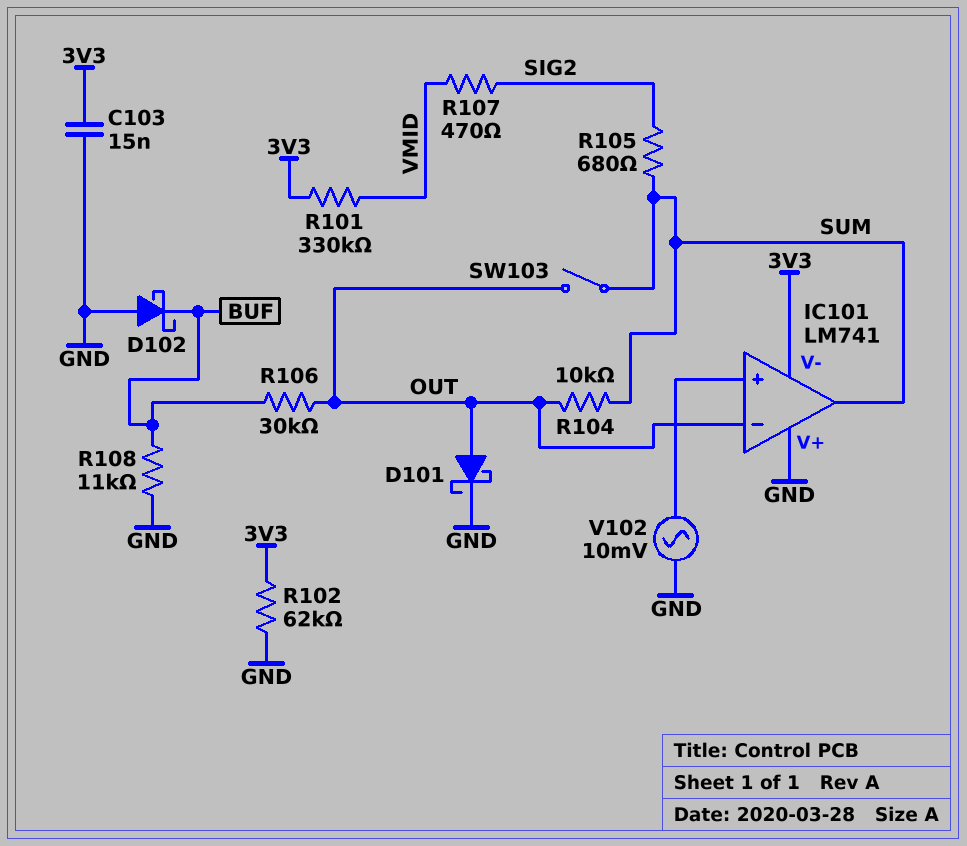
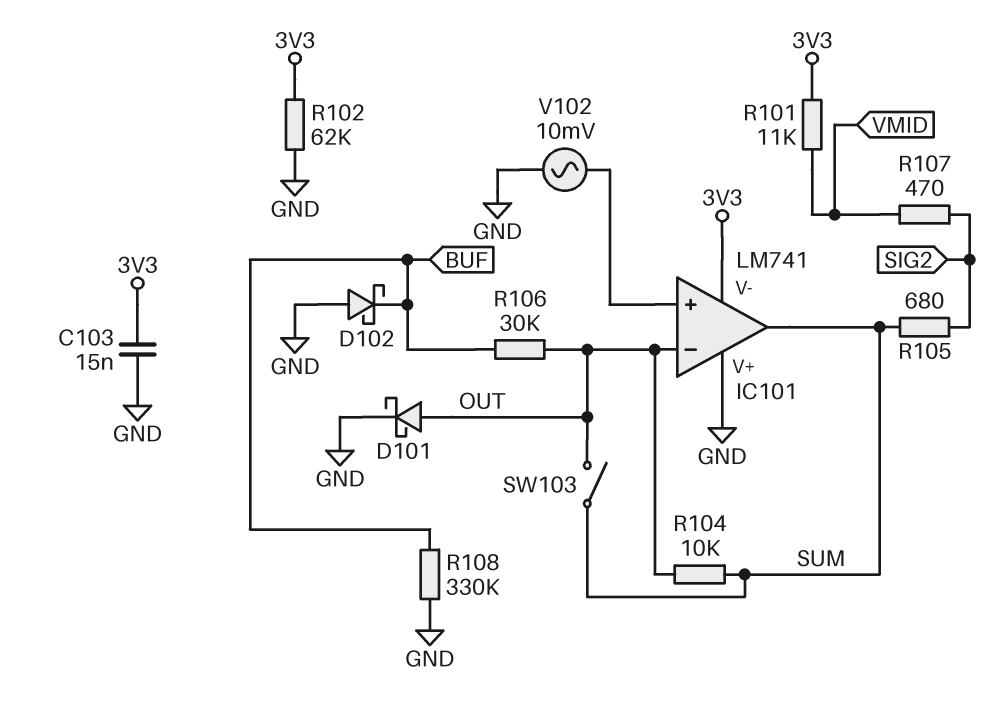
R101: 330k (3V3, VMID) -> 11k (3V3, VMID)
R108: 11k (BUF, GND) -> 330k (BUF, GND)

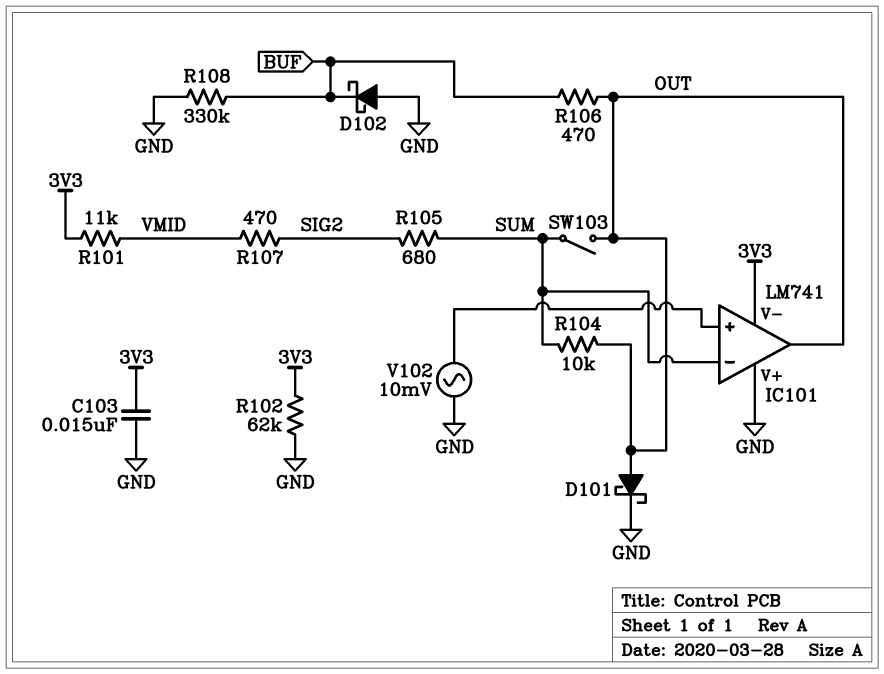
IC101 pin in-: OUT -> SUM
IC101 pin out: SUM -> OUT
R106: 30k (BUF, OUT) -> 470 (BUF, OUT)

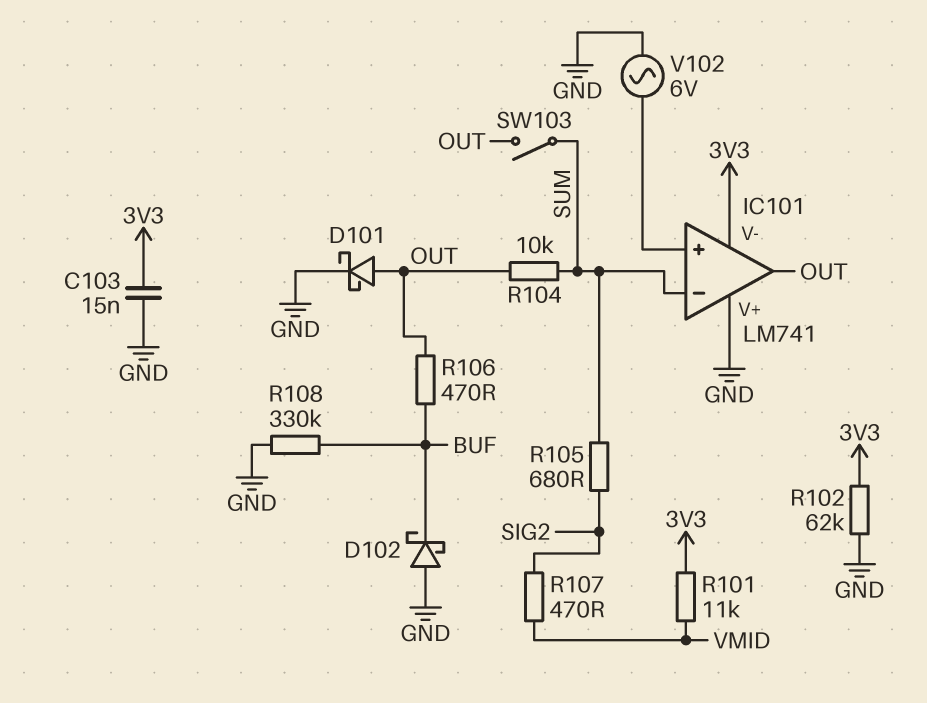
V102: AC 10mV (GND, IC101/in+) -> AC 6V (GND, IC101/in+)

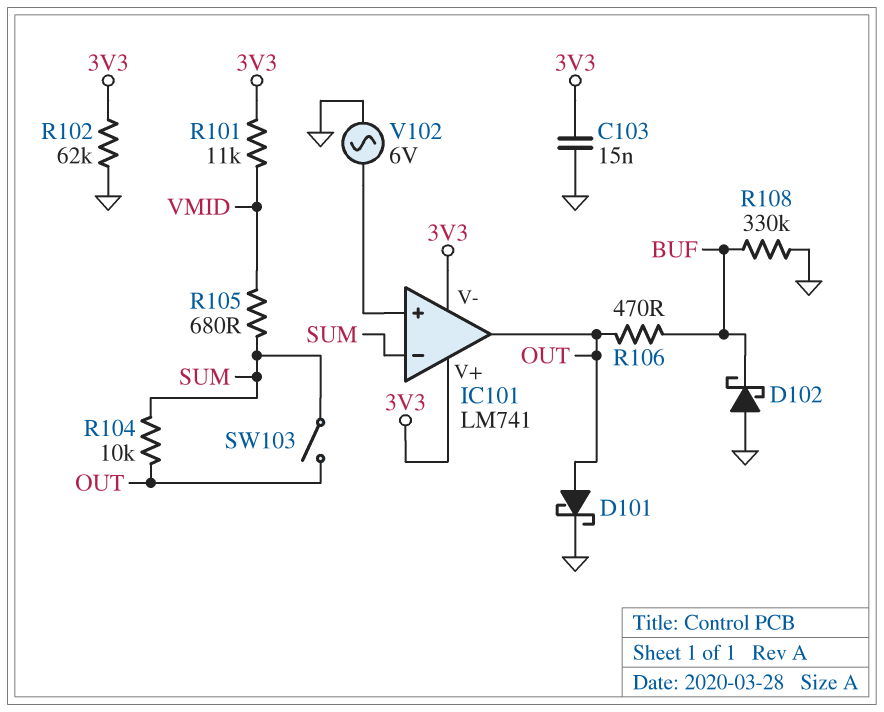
IC101 pin V+: GND -> 3V3
R105: 680 (SIG2, SUM) -> 680 (SUM, VMID)
R107: 470 (SIG2, VMID) -> none

